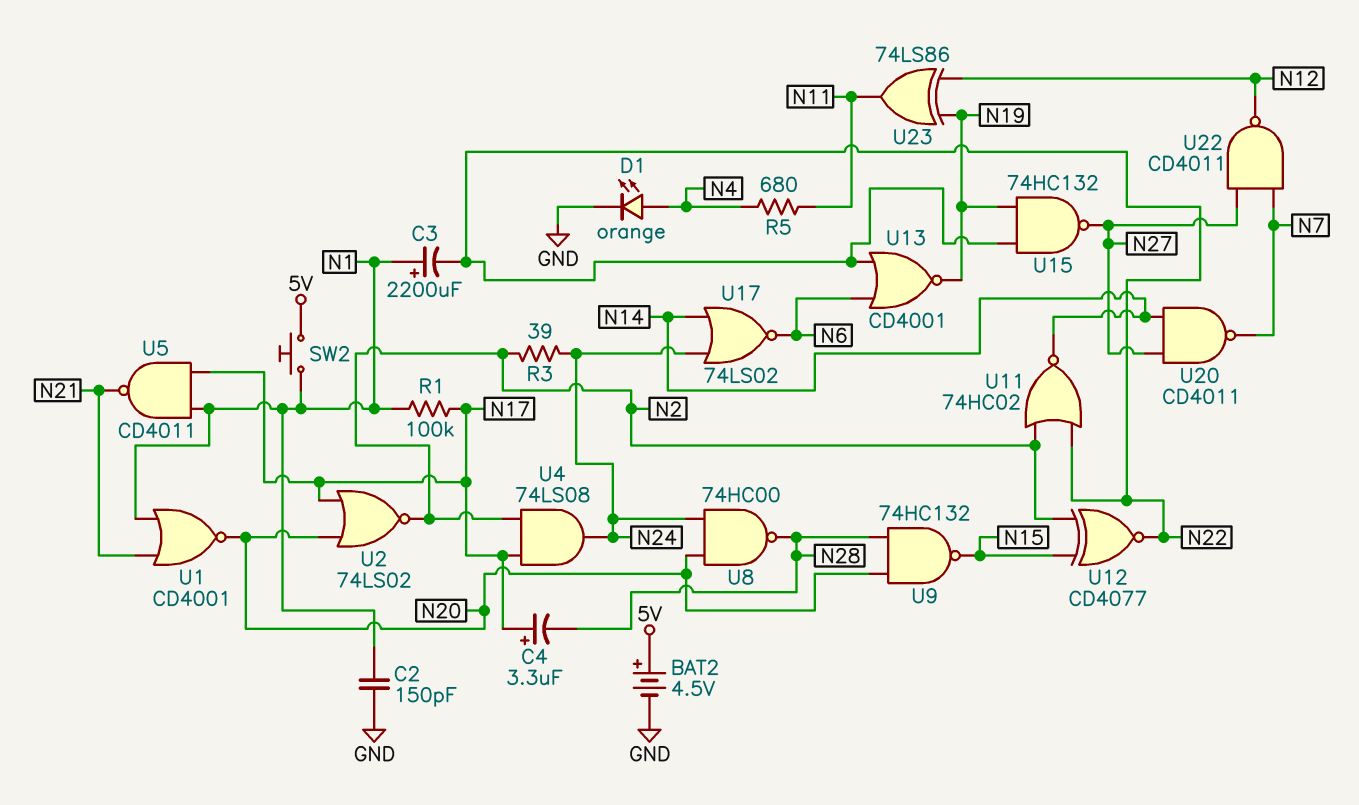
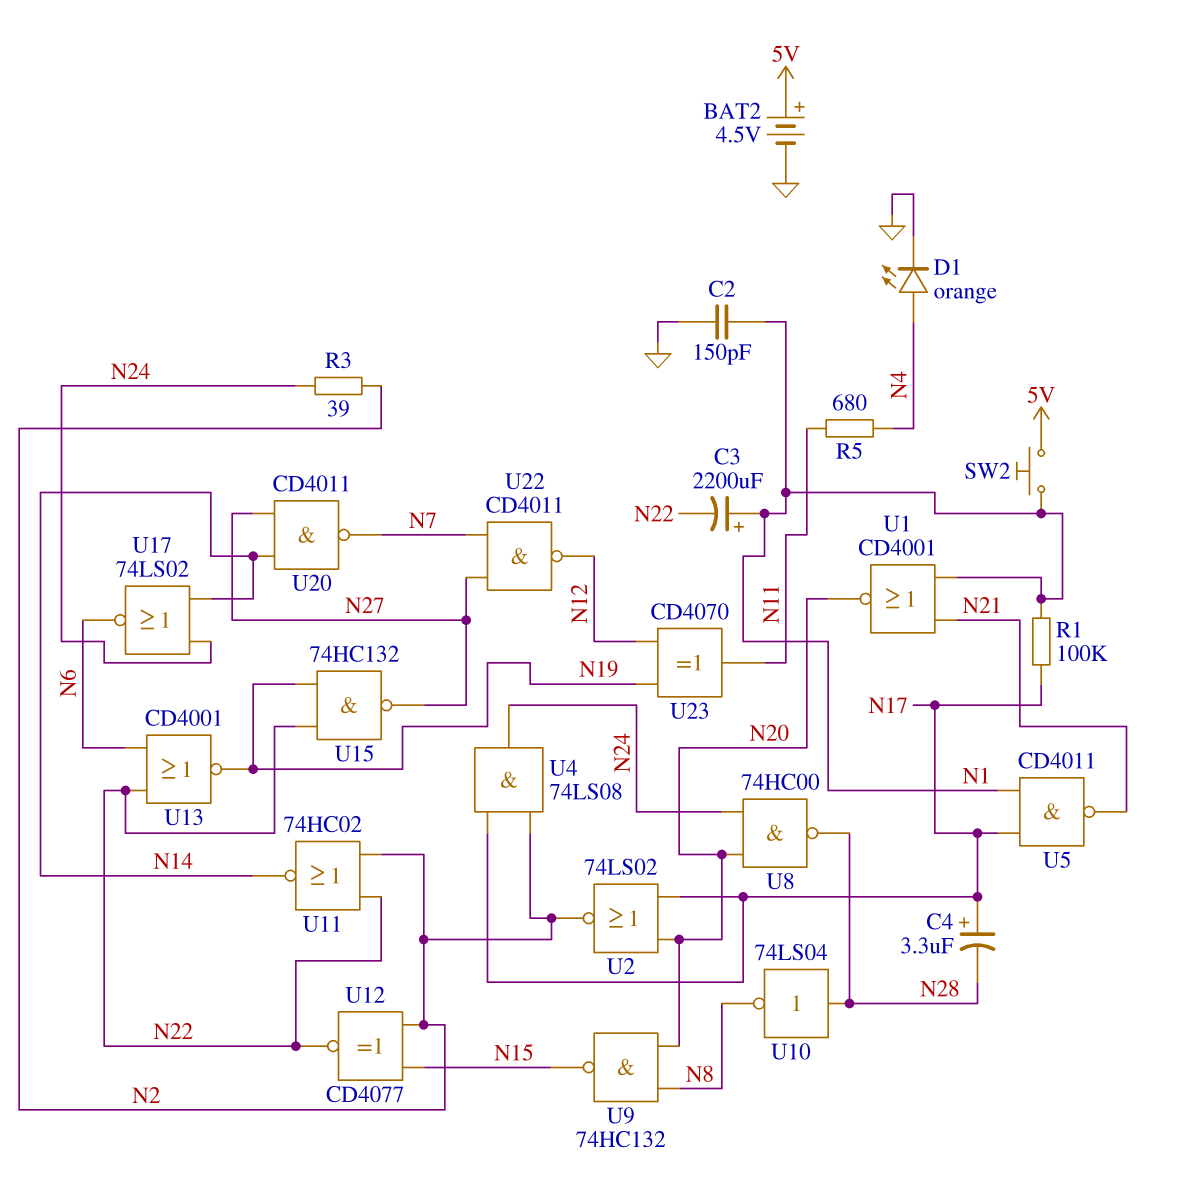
U9: NAND 74HC132 (in N20, in N28, out N15) -> NAND 74HC132 (in N8, in N20, out N15)
U10: none -> NOT 74LS04 (in N28, out N8)
U23: XOR 74LS86 (in N12, in N19, out N11) -> XOR CD4070 (in N12, in N19, out N11)

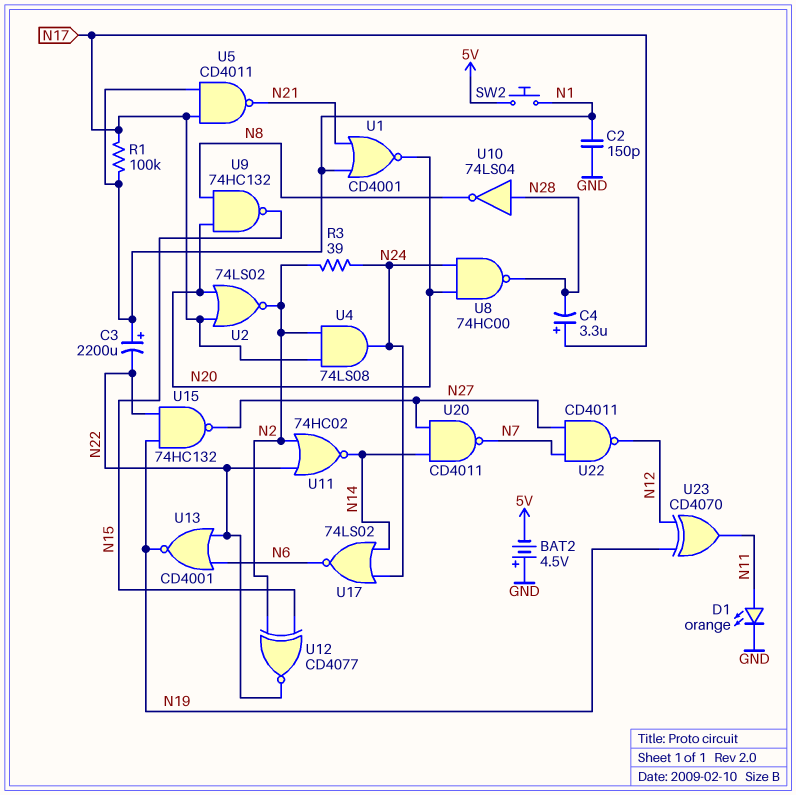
BAT2: 4.5V (plus 5V, minus GND) -> 4.5V (plus GND, minus 5V)
D1: LED orange (A N4, K GND) -> LED orange (A N11, K GND)
R5: 680 (N4, N11) -> none

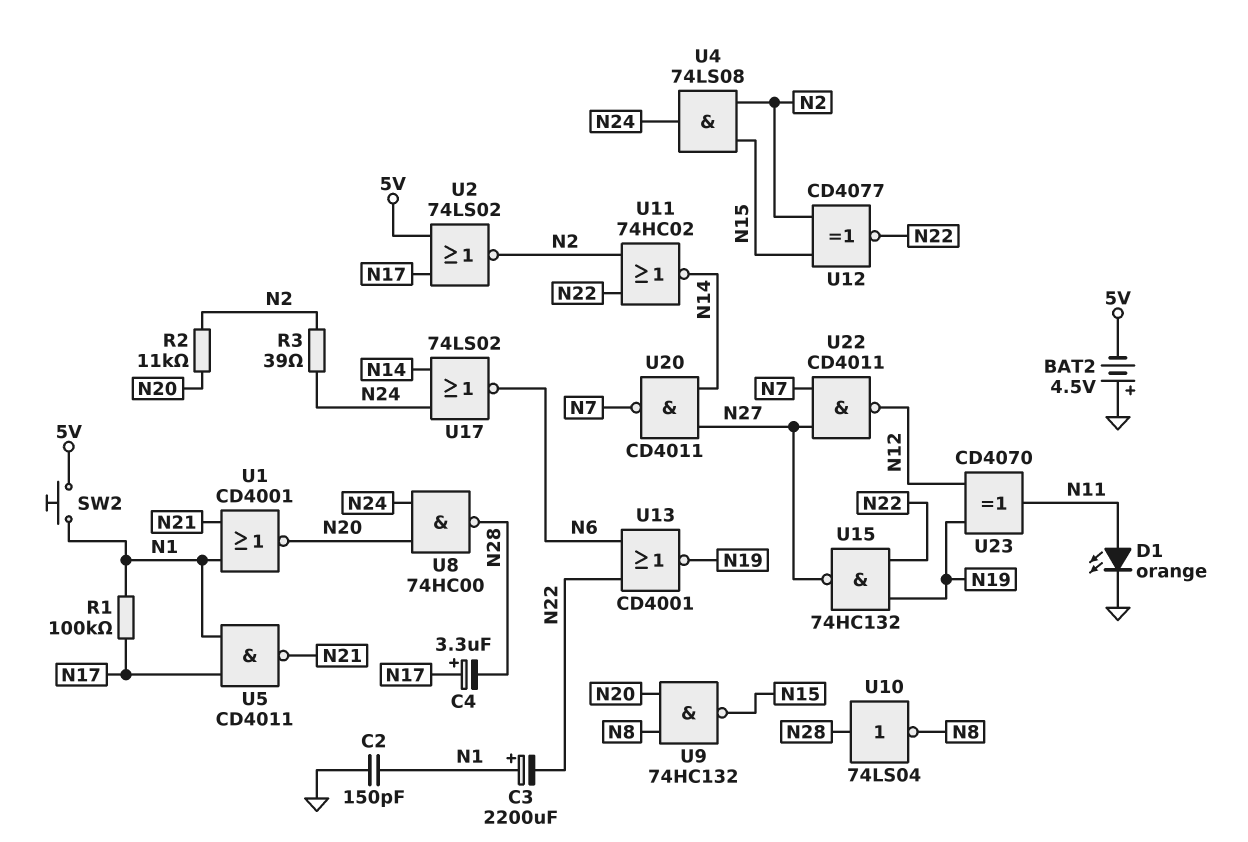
R2: none -> 11k (N2, N20)
U2: NOR 74LS02 (in N17, in N20, out N2) -> NOR 74LS02 (in 5V, in N17, out N2)
U4: AND 74LS08 (in N2, in N17, out N24) -> AND 74LS08 (in N2, in N15, out N24)

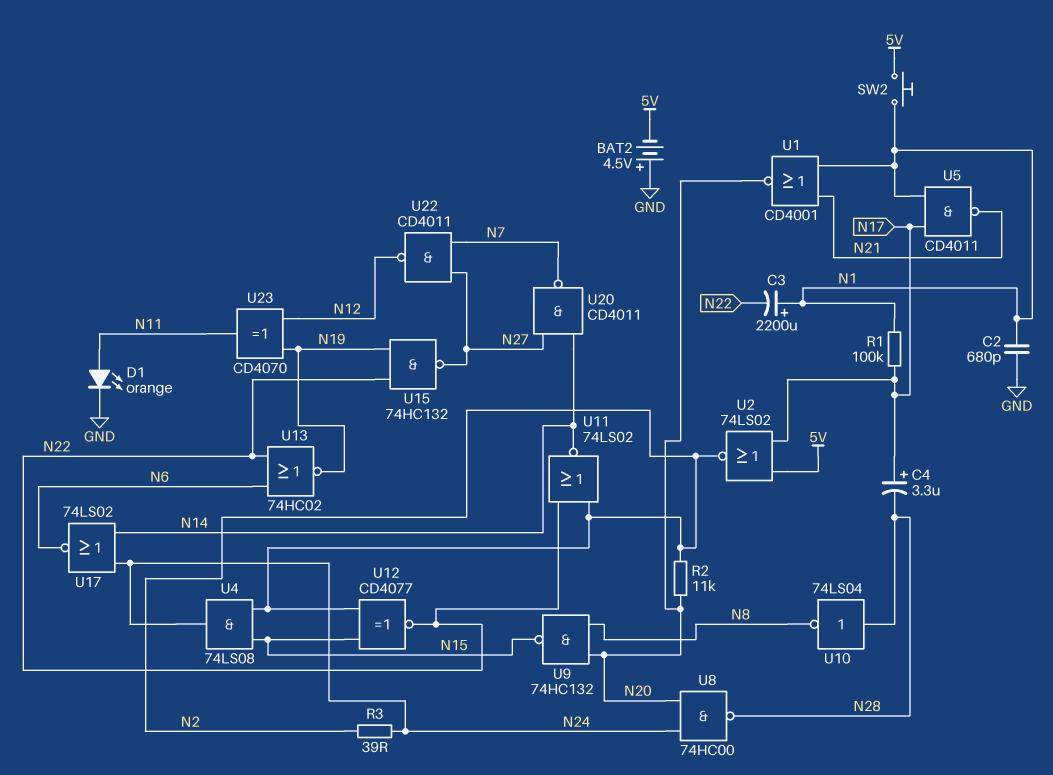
C2: 150pF (GND, N1) -> 680pF (GND, N1)
U11: NOR 74HC02 (in N2, in N22, out N14) -> NOR 74LS02 (in N2, in N22, out N14)
U13: NOR CD4001 (in N6, in N22, out N19) -> NOR 74HC02 (in N6, in N22, out N19)

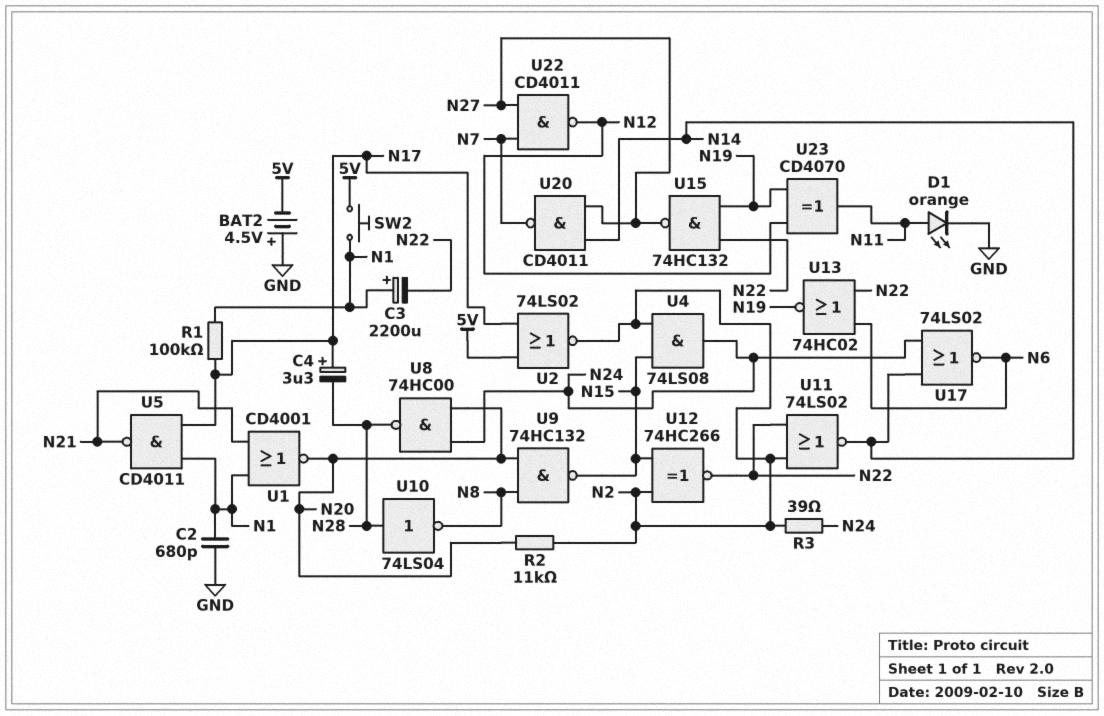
U12: XNOR CD4077 (in N2, in N15, out N22) -> XNOR 74HC266 (in N2, in N15, out N22)

